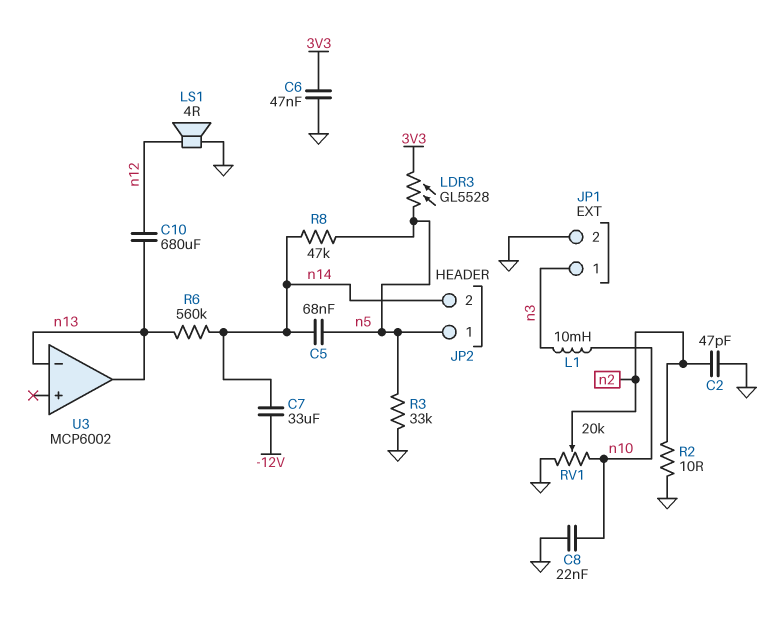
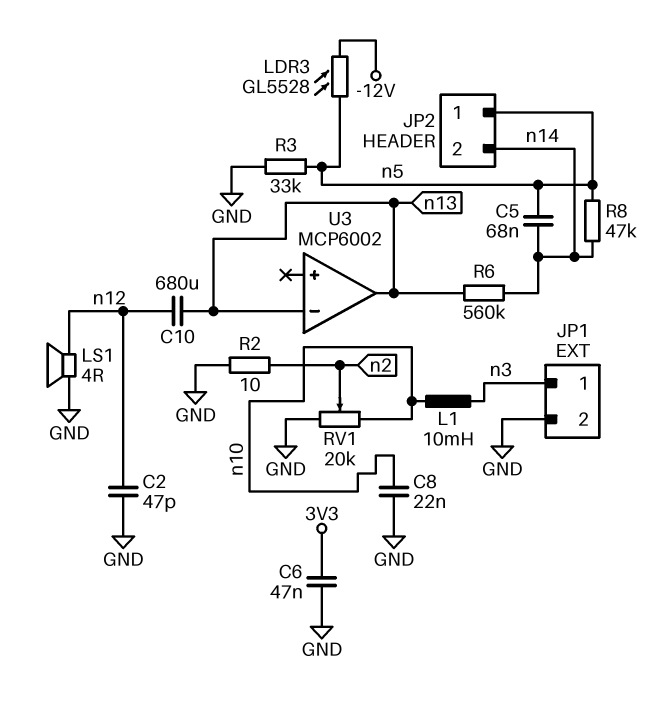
C2: 47pF (GND, n2) -> 47pF (GND, n12)
C7: 33uF (-12V, n14) -> none
LDR3: GL5528 (3V3, n5) -> GL5528 (-12V, n5)

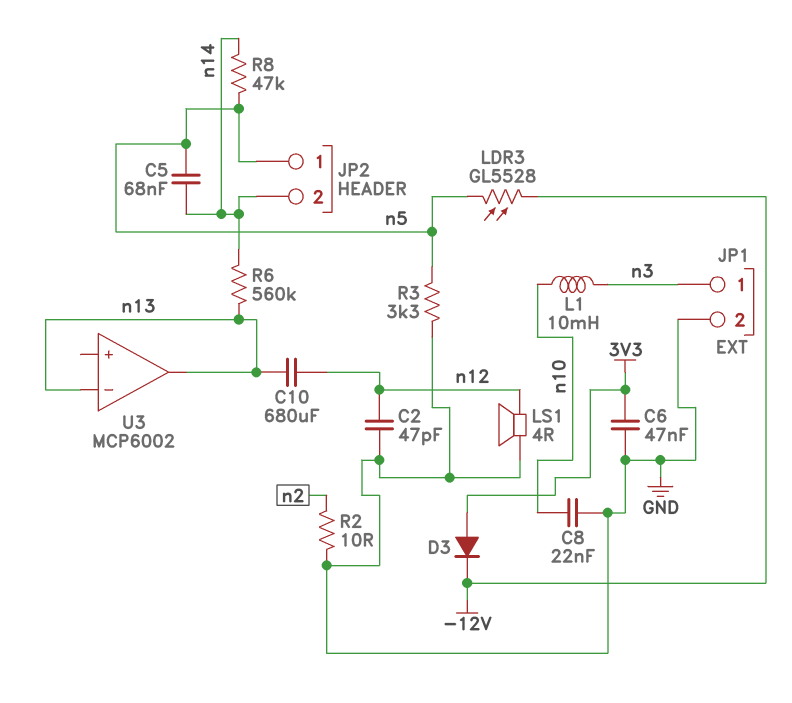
D3: none -> diode (A 3V3, K -12V)
R3: 33k (GND, n5) -> 3.3k (GND, n5)
RV1: 20k (GND, n10, wiper n2) -> none

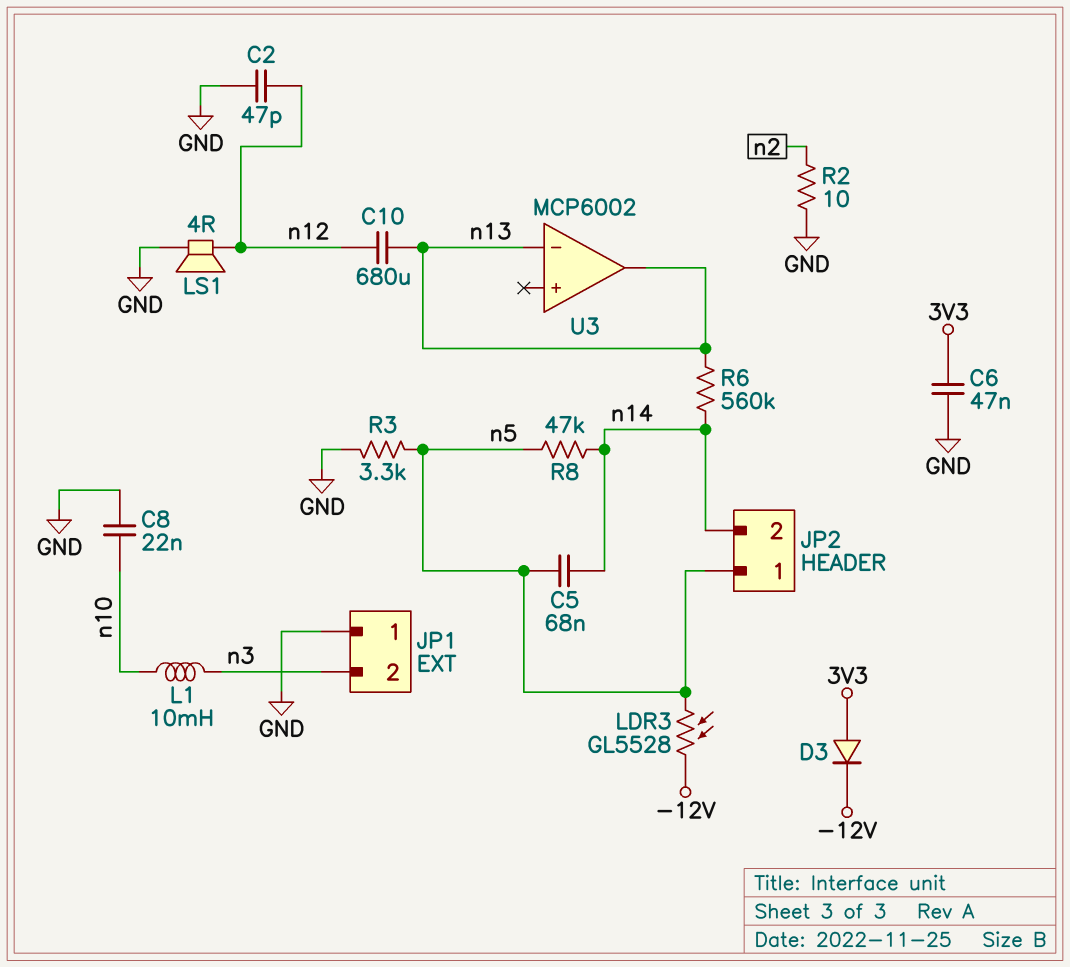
JP1 pin 1: n3 -> GND
JP1 pin 2: GND -> n3

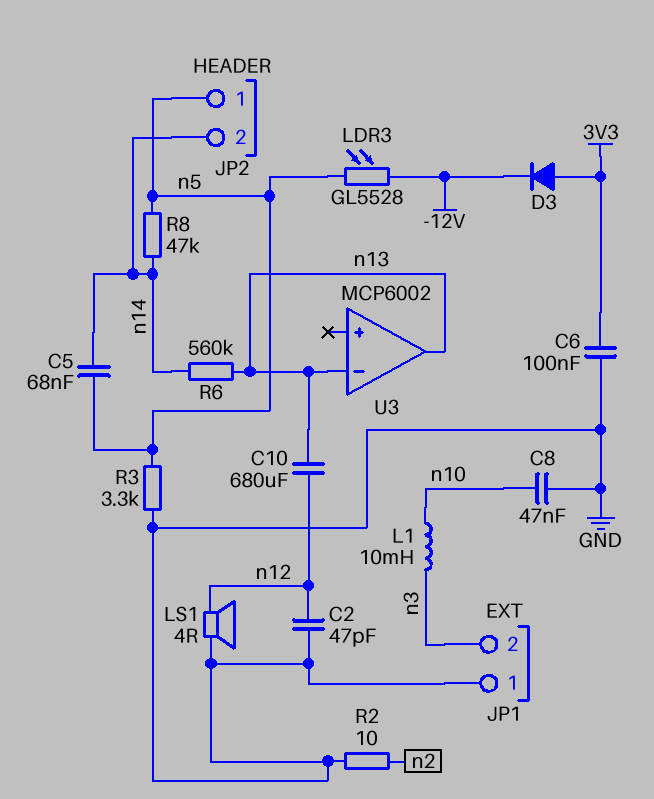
C6: 47nF (3V3, GND) -> 100nF (3V3, GND)
C8: 22nF (GND, n10) -> 47nF (GND, n10)

